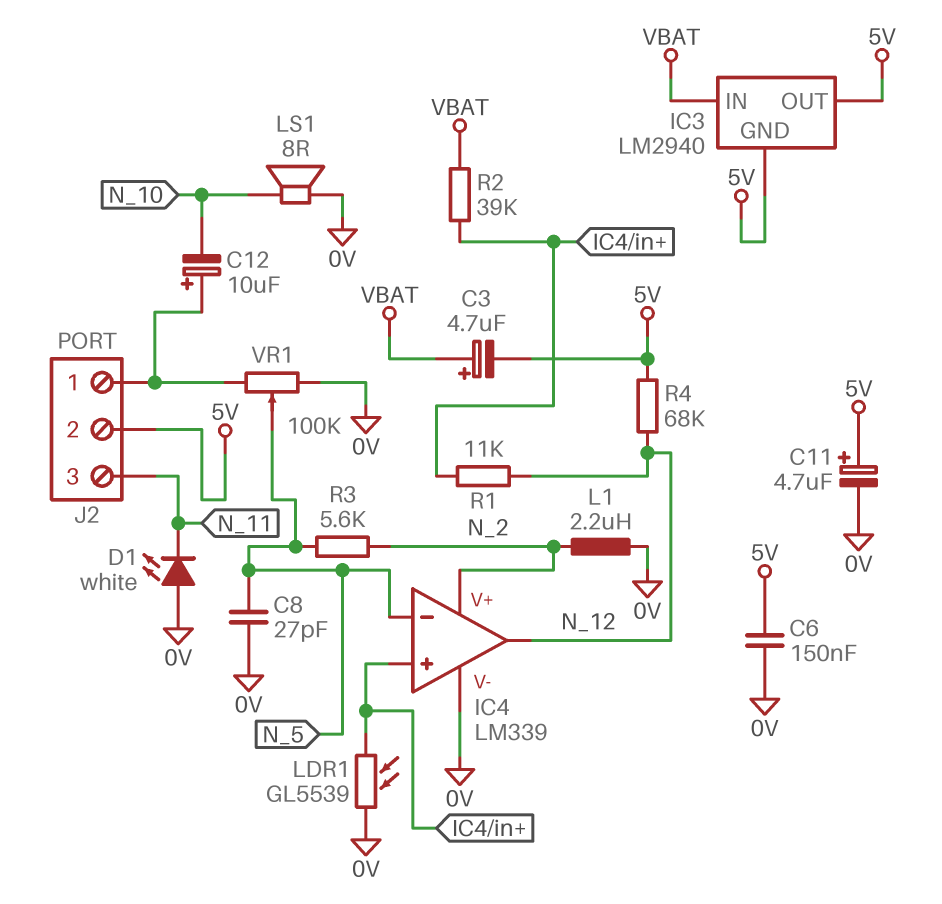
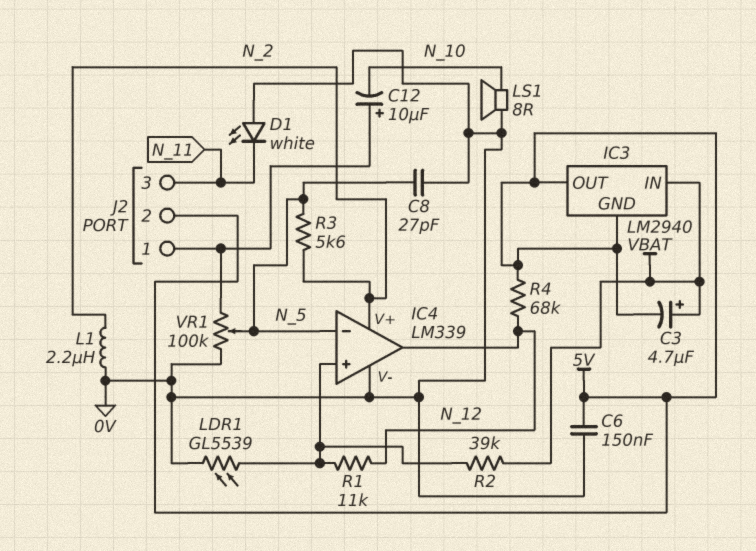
C11: 4.7uF (plus 5V, minus 0V) -> none

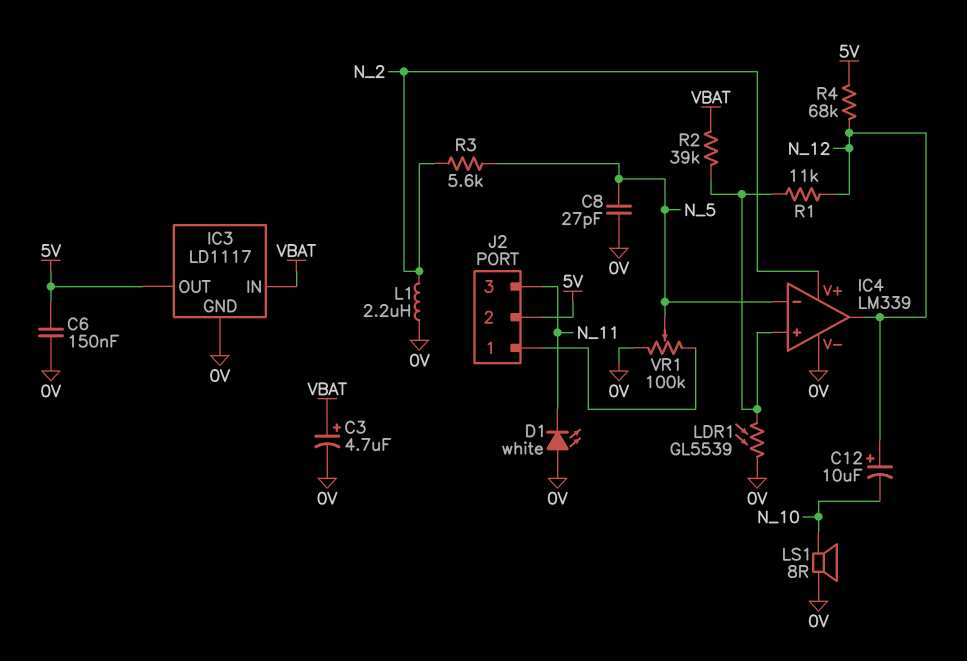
C3: 4.7uF (plus VBAT, minus 5V) -> 4.7uF (plus VBAT, minus 0V)
C12: 10uF (plus J2/1, minus N_10) -> 10uF (plus N_12, minus N_10)
IC3: LM2940 -> LD1117
IC3 pin GND: 5V -> 0V

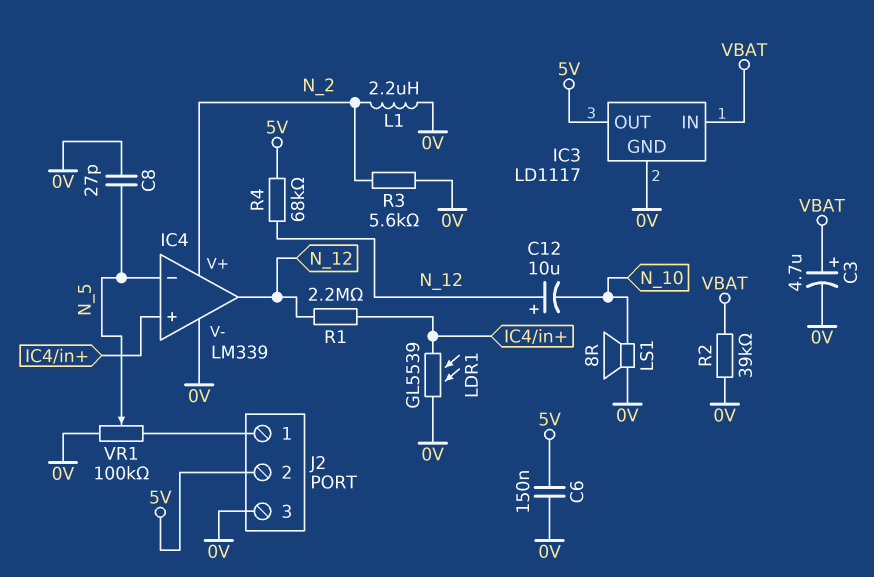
D1: LED white (A 0V, K N_11) -> none
J2 pin 3: N_11 -> 0V
R1: 11k (IC4/in+, N_12) -> 2.2M (IC4/in+, N_12)
R2: 39k (IC4/in+, VBAT) -> 39k (0V, VBAT)
R3: 5.6k (N_2, N_5) -> 5.6k (0V, N_2)

